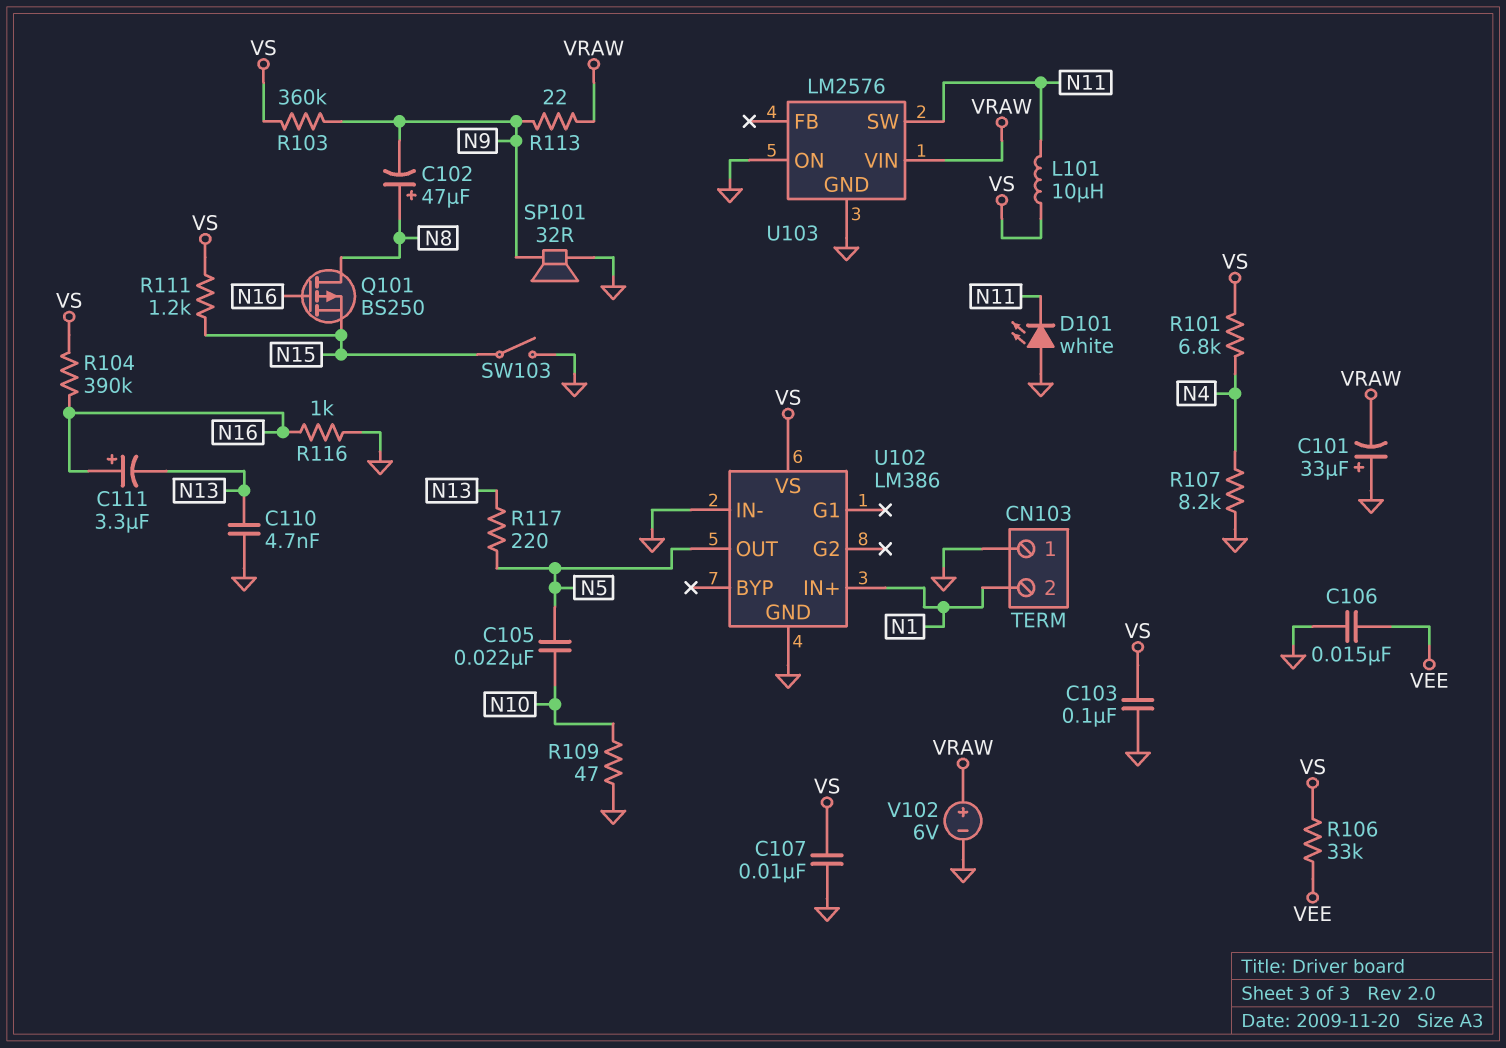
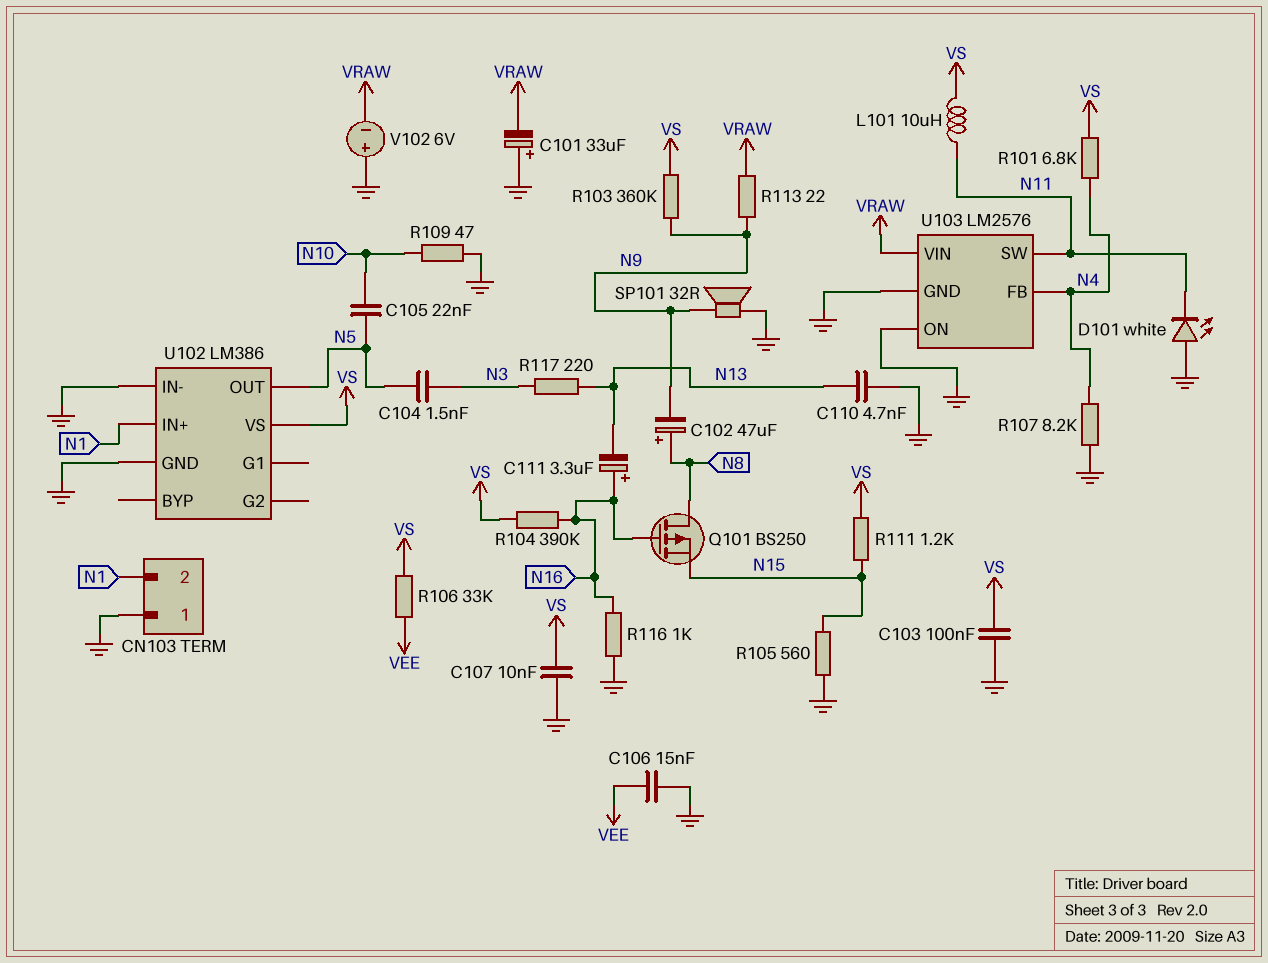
C104: none -> 1.5nF (N3, N5)
R105: none -> 560 (GND, N15)
R117: 220 (N5, N13) -> 220 (N3, N13)
SW103: switch (GND, N15) -> none
U103 pin FB: none -> N4
V102: 6V (plus VRAW, minus GND) -> 6V (plus GND, minus VRAW)

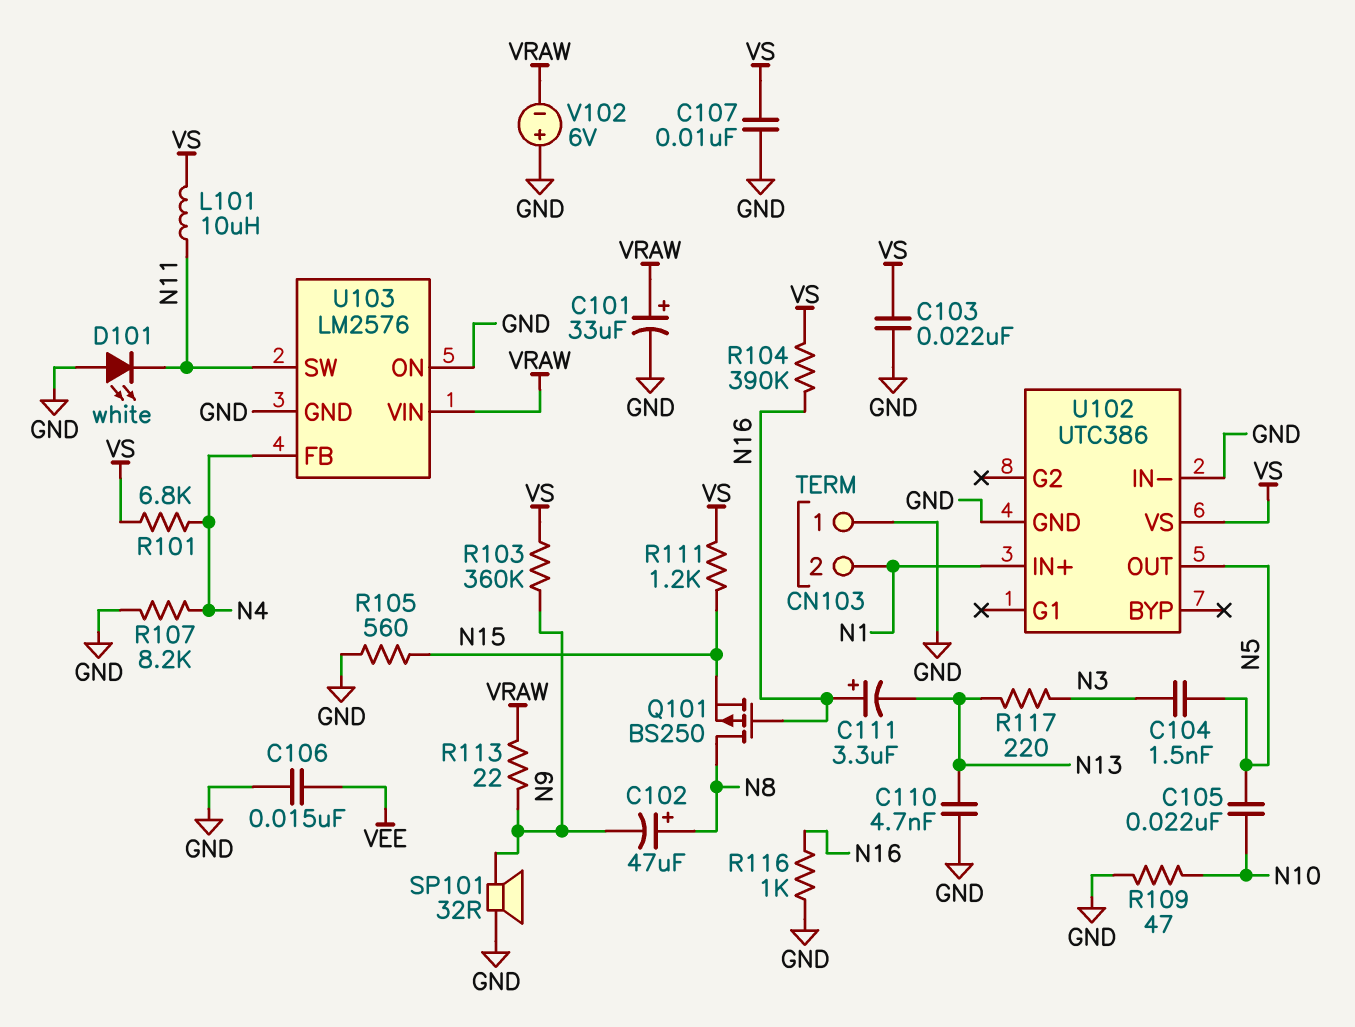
C101: 33uF (plus GND, minus VRAW) -> 33uF (plus VRAW, minus GND)
C103: 100nF (GND, VS) -> 22nF (GND, VS)
R106: 33k (VEE, VS) -> none
U102: LM386 -> UTC386

